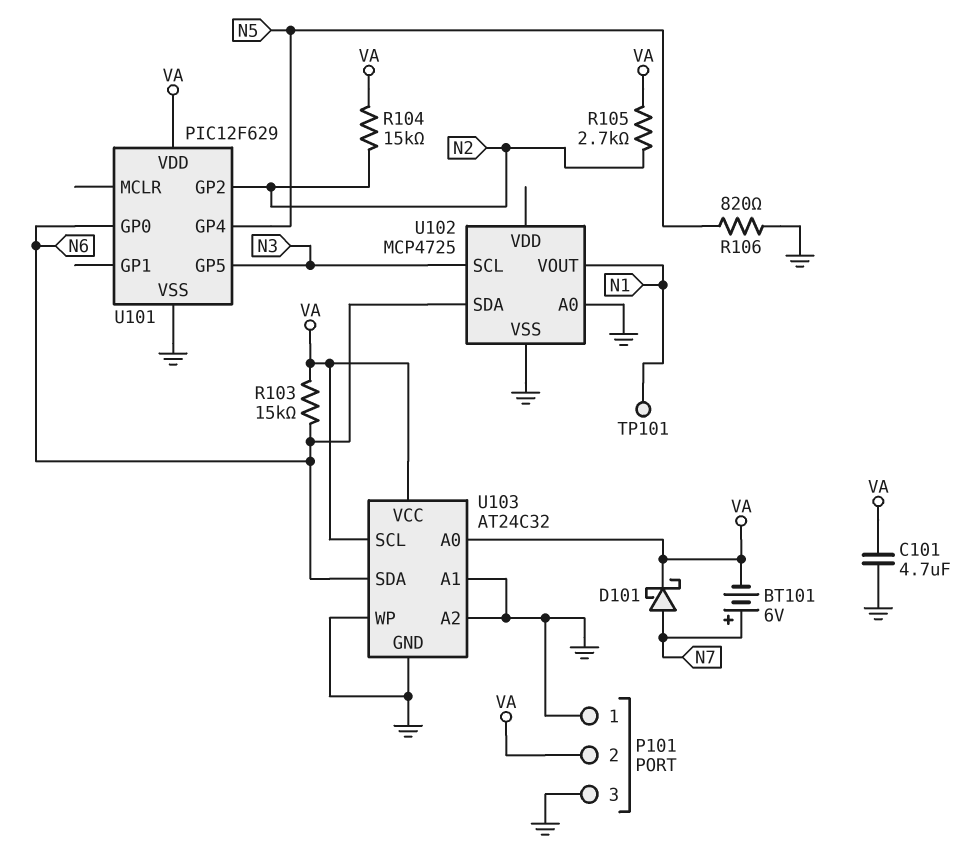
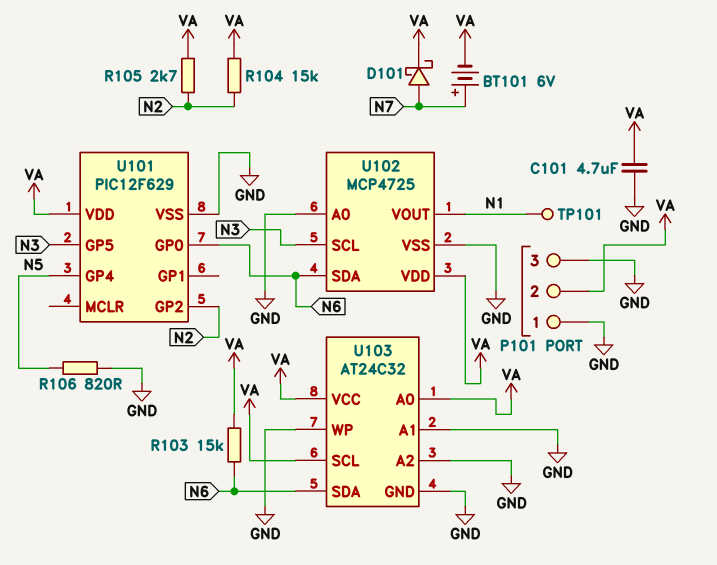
U102 pin VDD: none -> VA

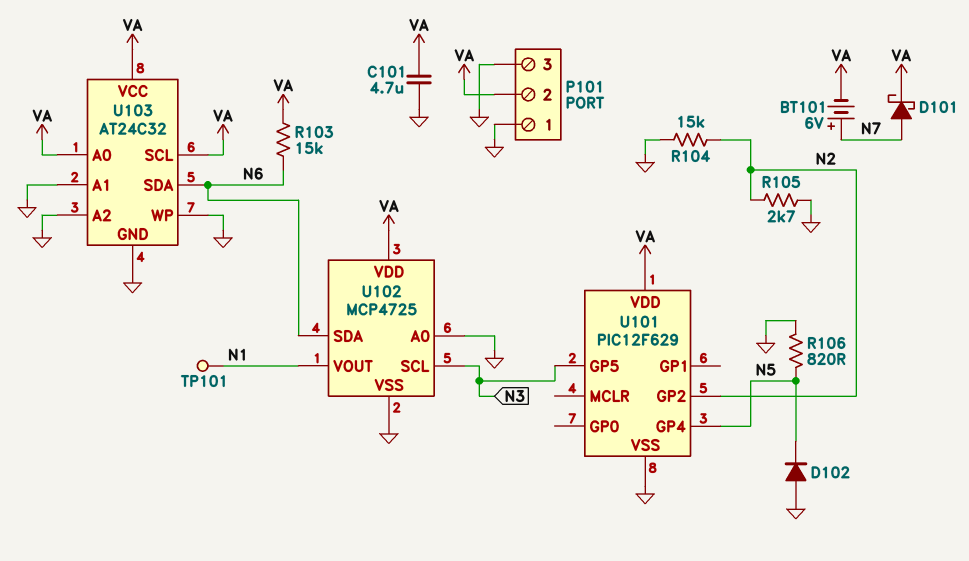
D102: none -> diode (A GND, K N5)
R104: 15k (N2, VA) -> 15k (GND, N2)
R105: 2.7k (N2, VA) -> 2.7k (GND, N2)
U101 pin GP0: N6 -> none

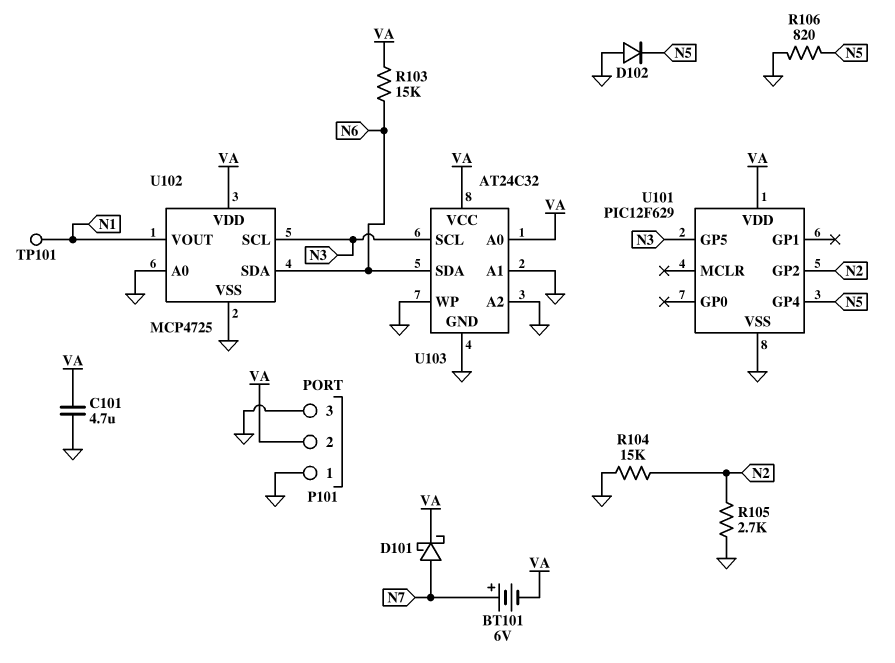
U103 pin SCL: VA -> N3

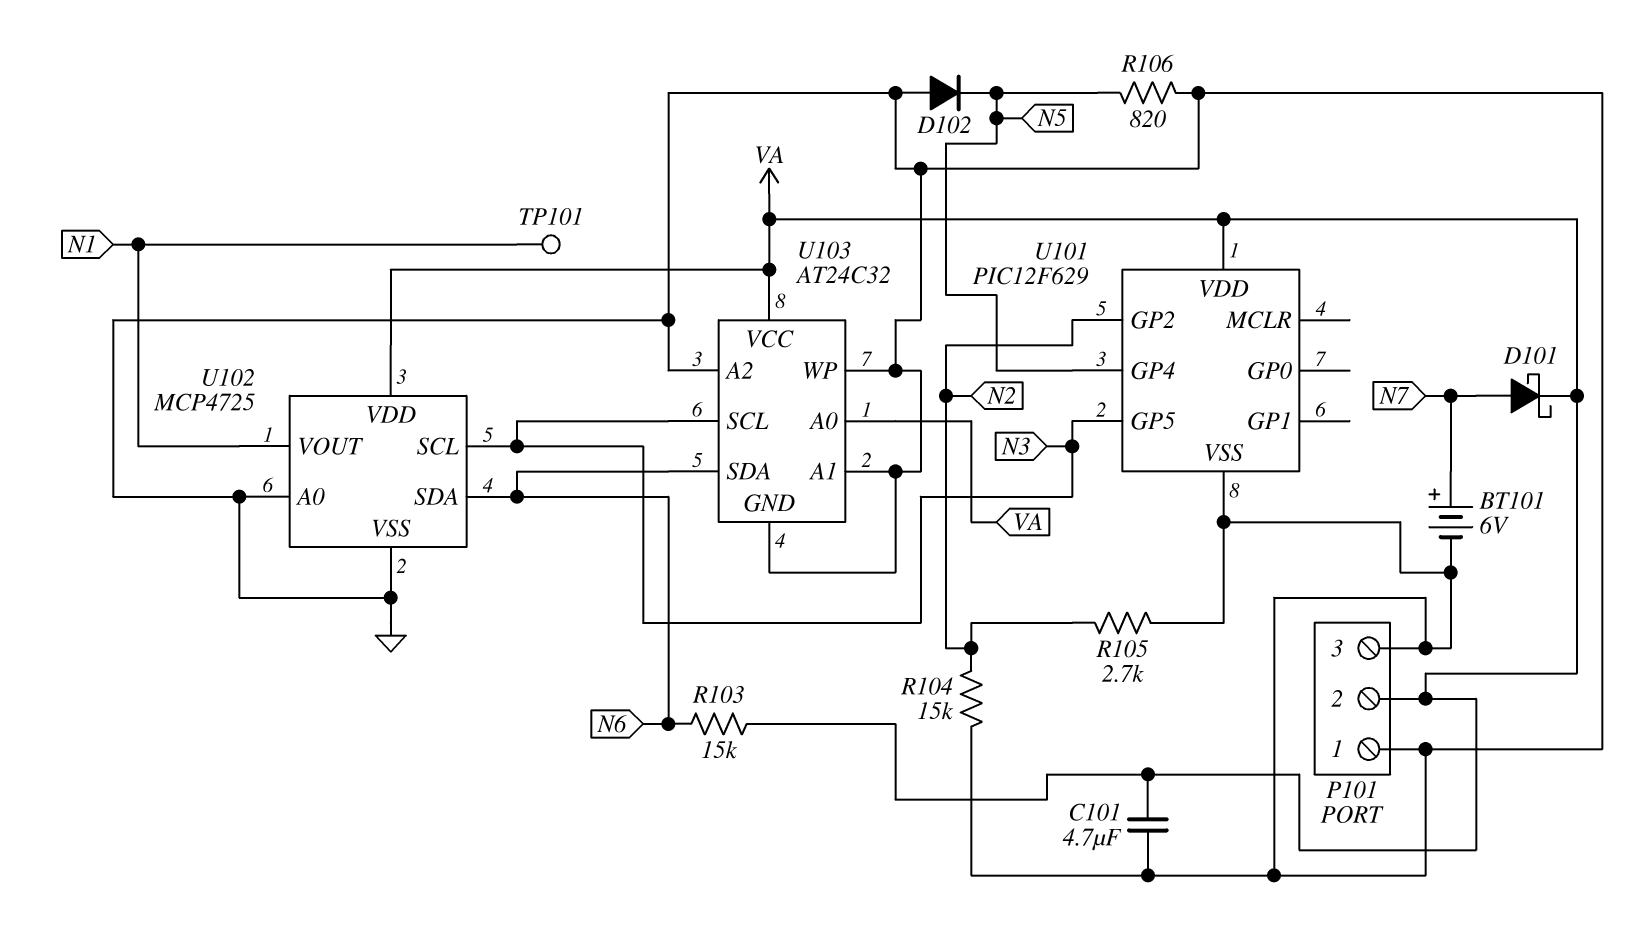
BT101: 6V (plus N7, minus VA) -> 6V (plus N7, minus GND)

